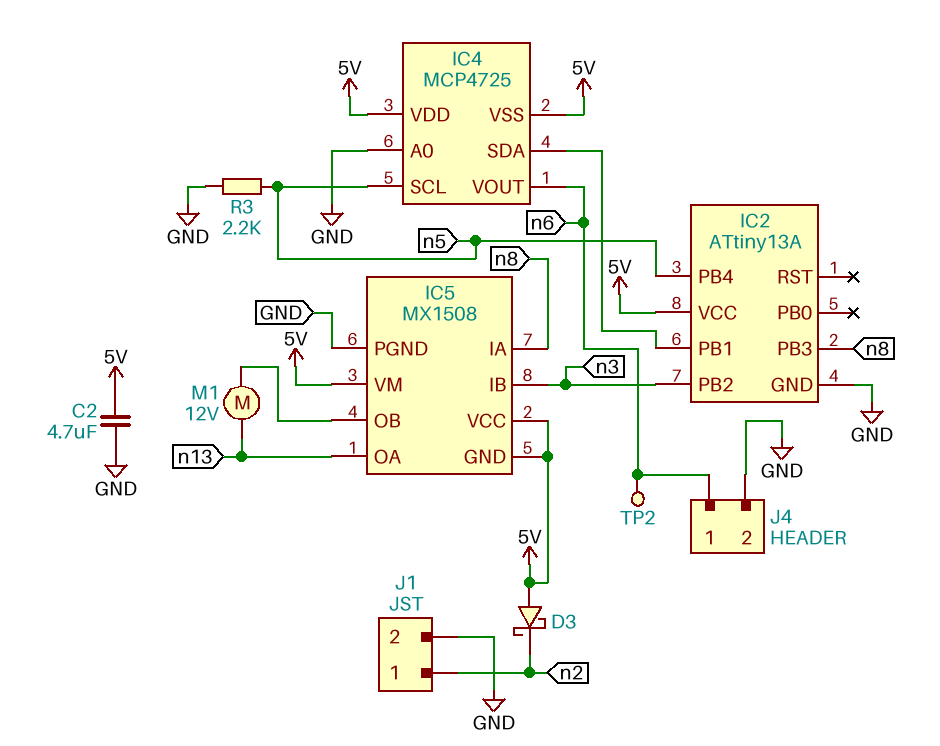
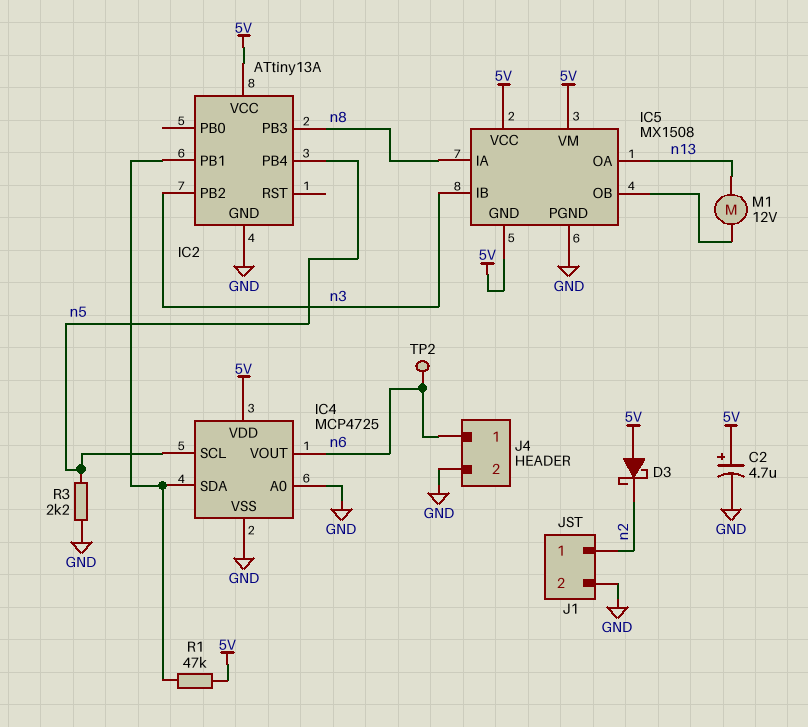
C2: 4.7uF (5V, GND) -> 4.7uF (plus 5V, minus GND)
IC4 pin VSS: 5V -> GND
R1: none -> 47k (5V, IC2/PB1)

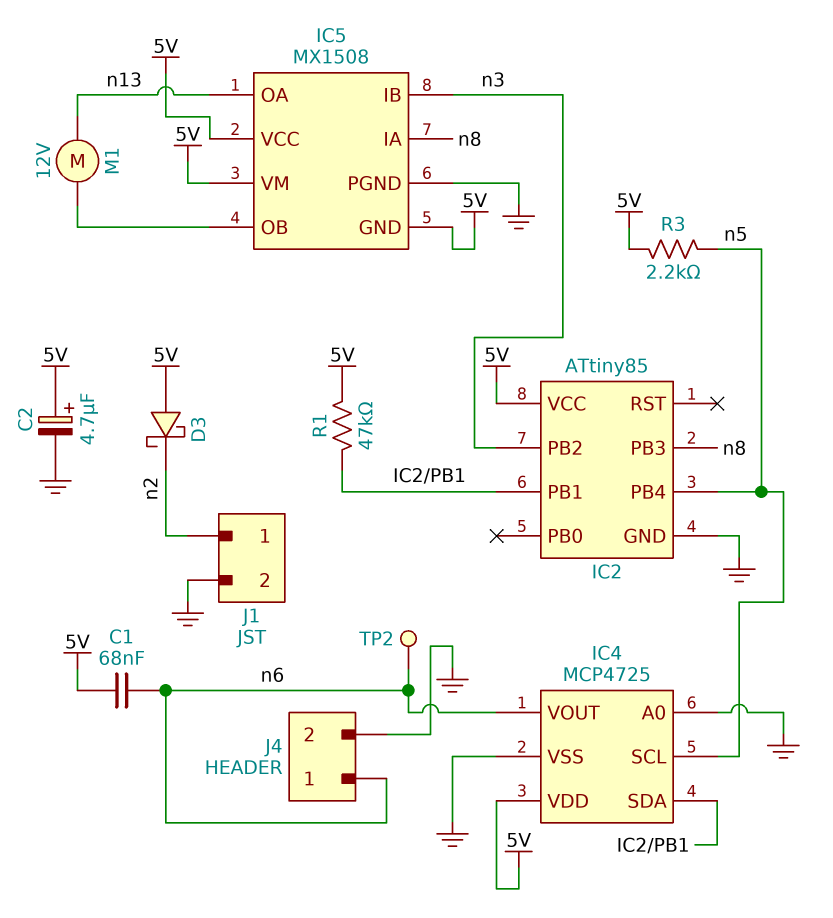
C1: none -> 68nF (5V, n6)
IC2: ATtiny13A -> ATtiny85
R3: 2.2k (GND, n5) -> 2.2k (5V, n5)

